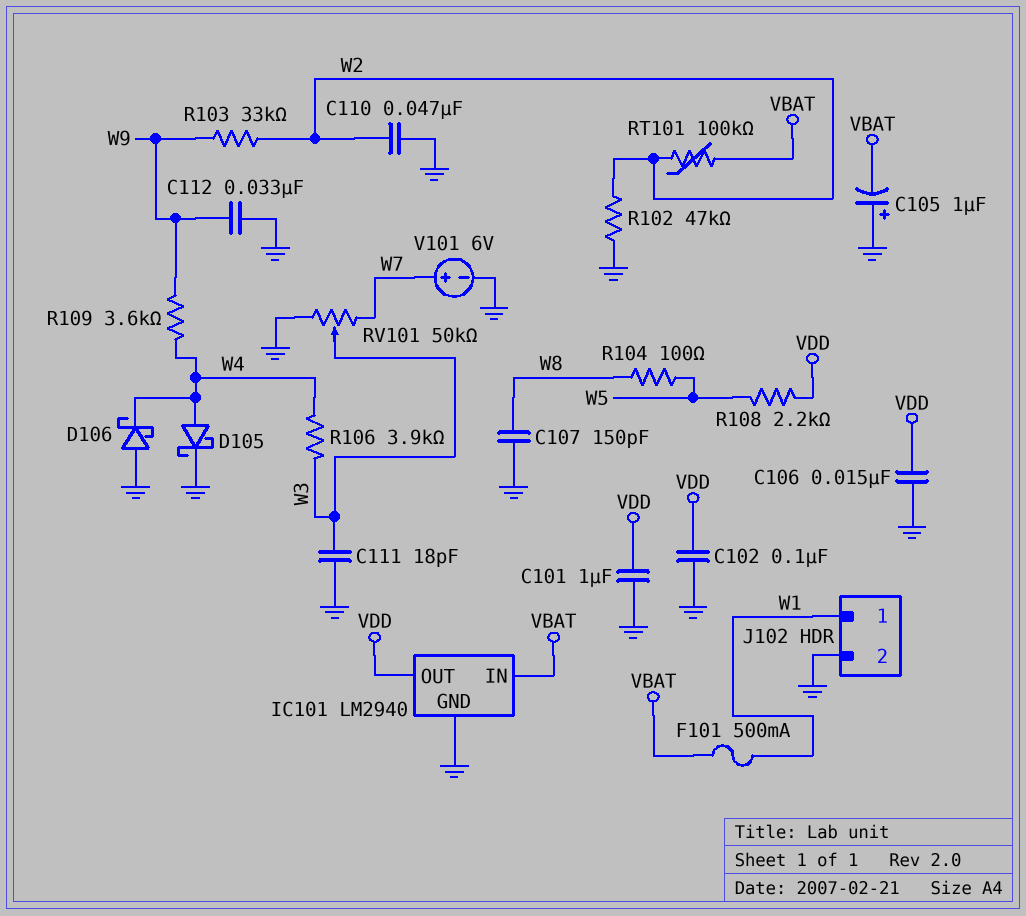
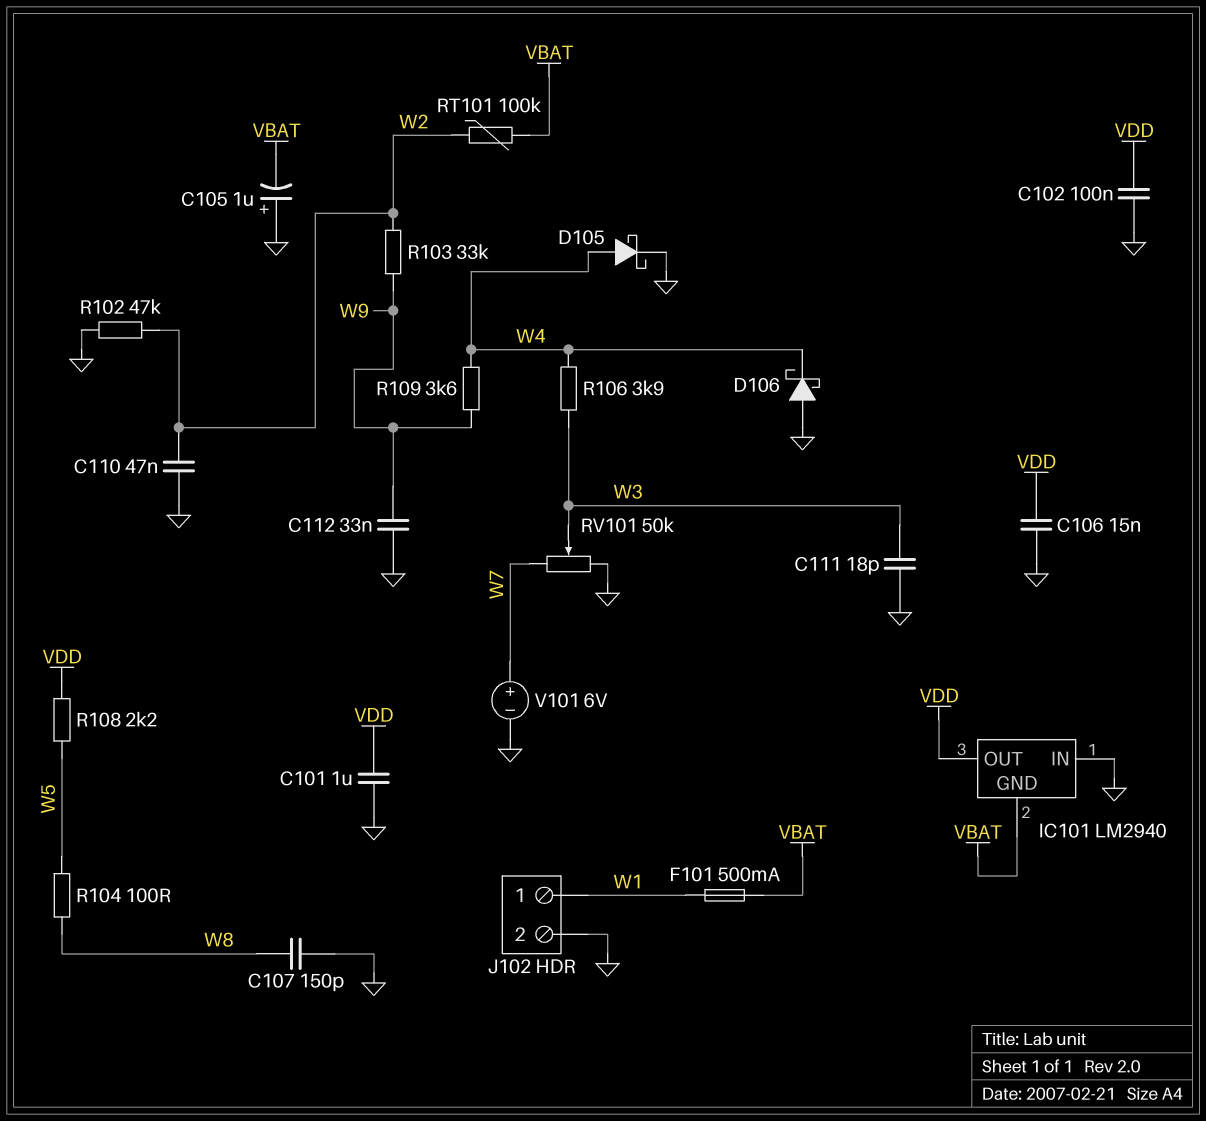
IC101 pin GND: GND -> VBAT
IC101 pin IN: VBAT -> GND

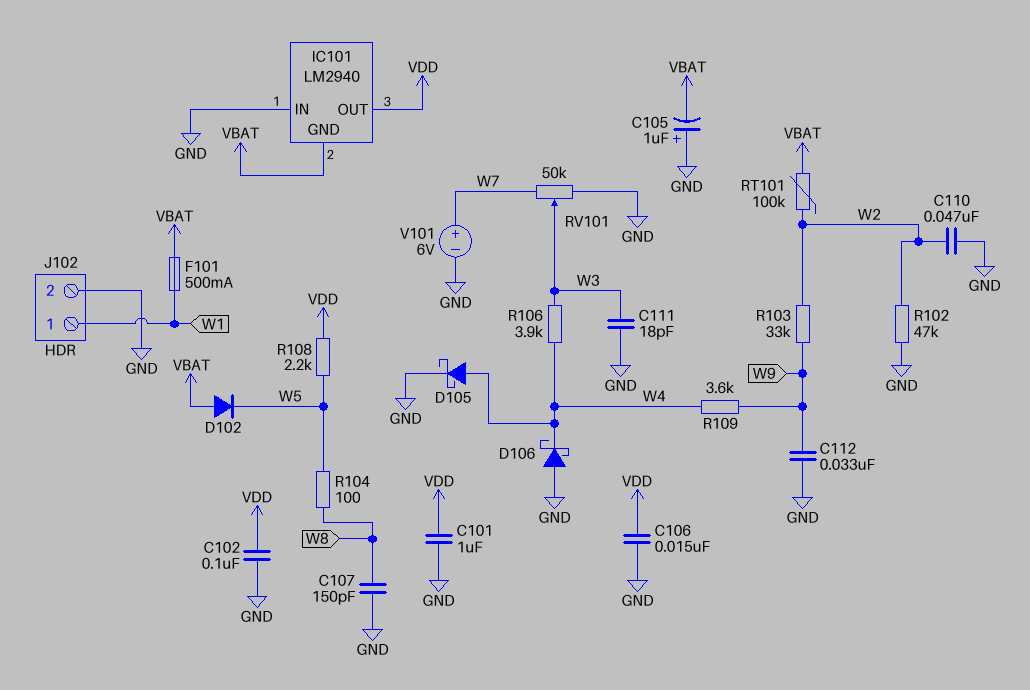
D102: none -> diode (A VBAT, K W5)

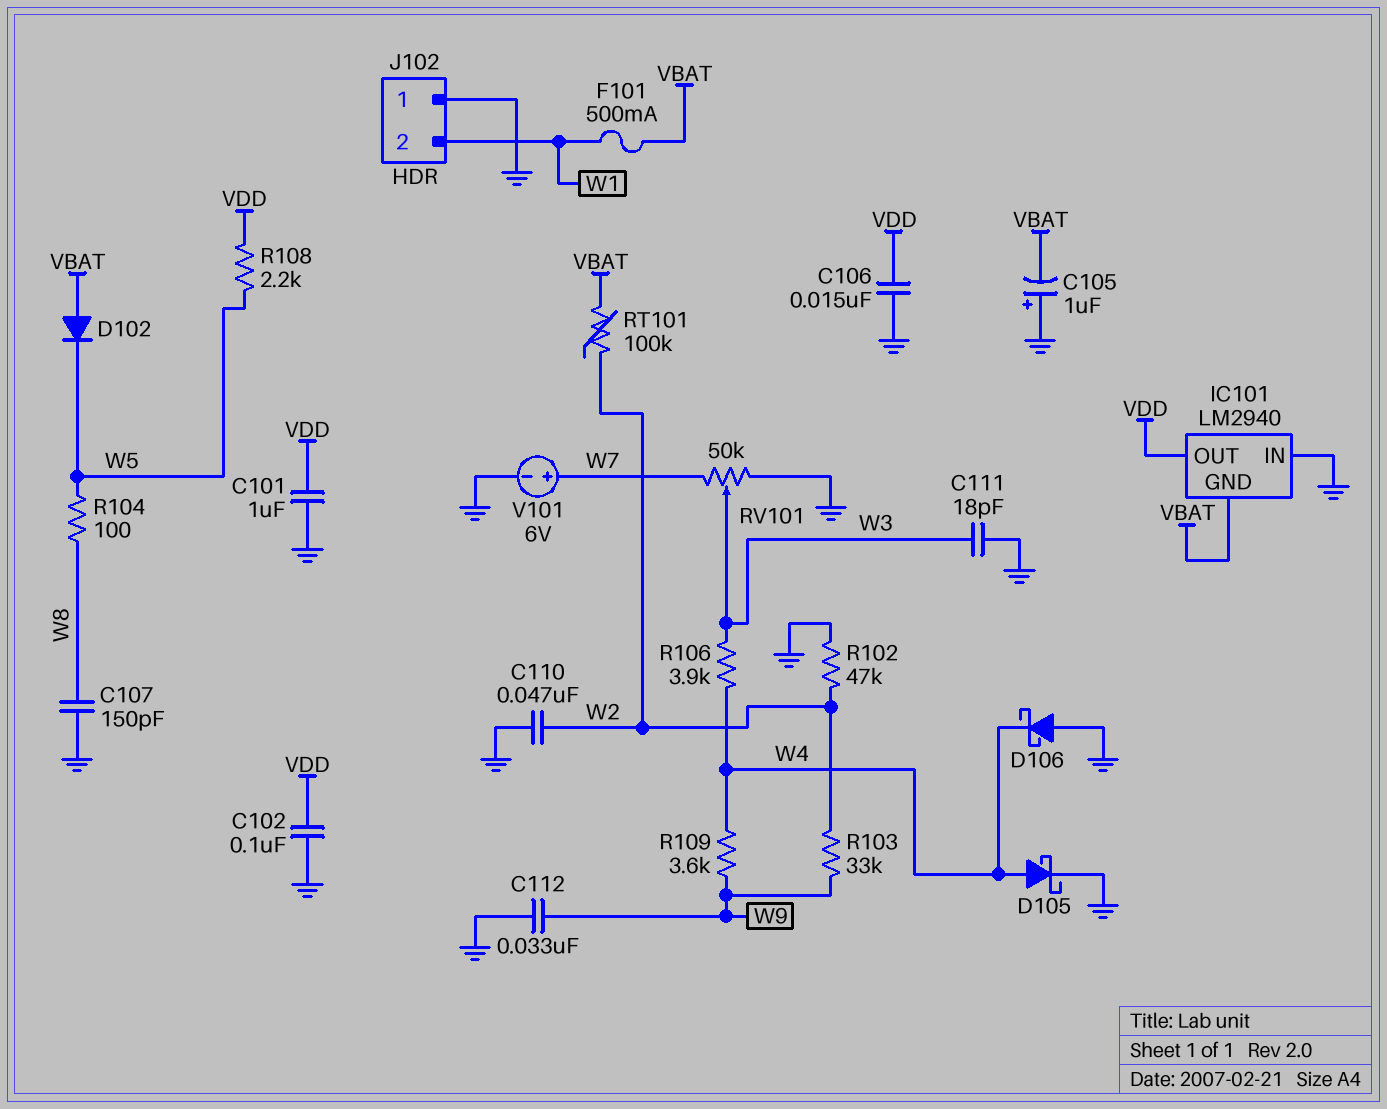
J102 pin 1: W1 -> GND
J102 pin 2: GND -> W1

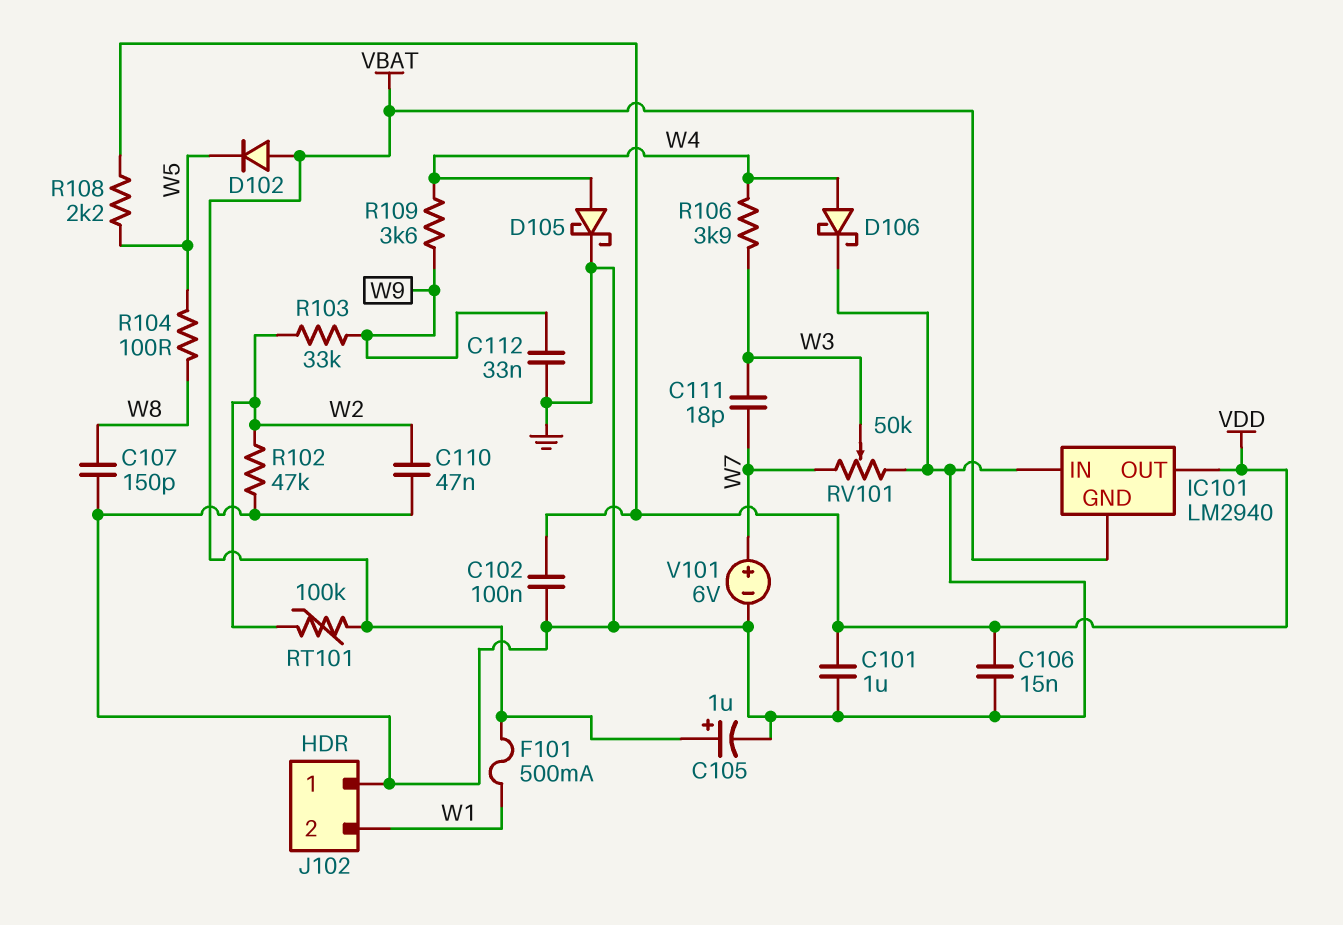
C105: 1uF (plus GND, minus VBAT) -> 1uF (plus VBAT, minus GND)
C111: 18pF (GND, W3) -> 18pF (W3, W7)
D106: schottky (A GND, K W4) -> schottky (A W4, K GND)

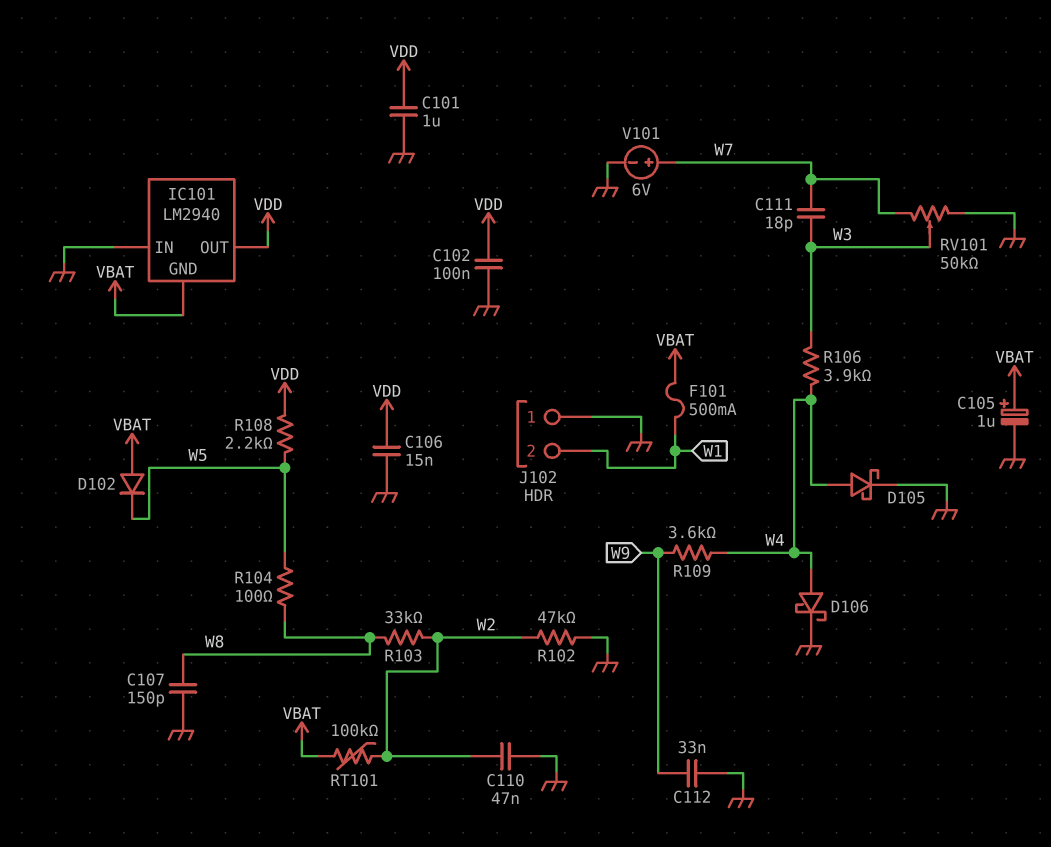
R103: 33k (W2, W9) -> 33k (W2, W8)

